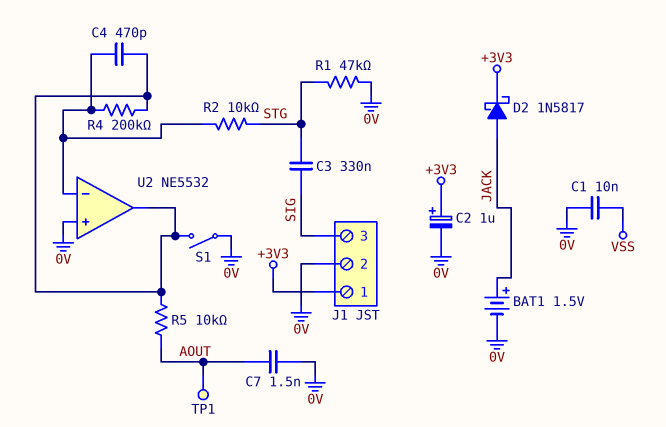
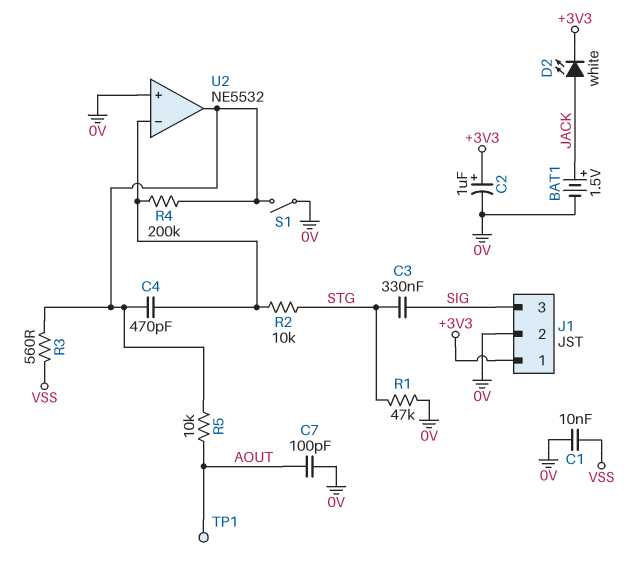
C7: 1.5nF (0V, AOUT) -> 100pF (0V, AOUT)
D2: schottky 1N5817 (A JACK, K +3V3) -> LED white (A JACK, K +3V3)
R3: none -> 560 (U2/out, VSS)

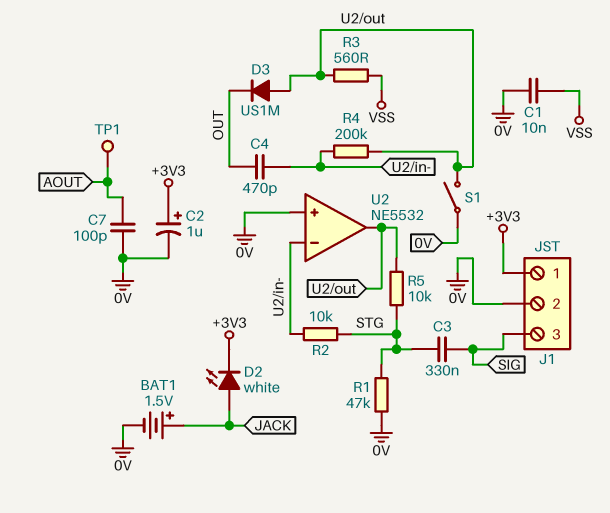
C4: 470pF (U2/in-, U2/out) -> 470pF (OUT, U2/in-)
D3: none -> diode US1M (A U2/out, K OUT)
R5: 10k (AOUT, U2/out) -> 10k (STG, U2/out)

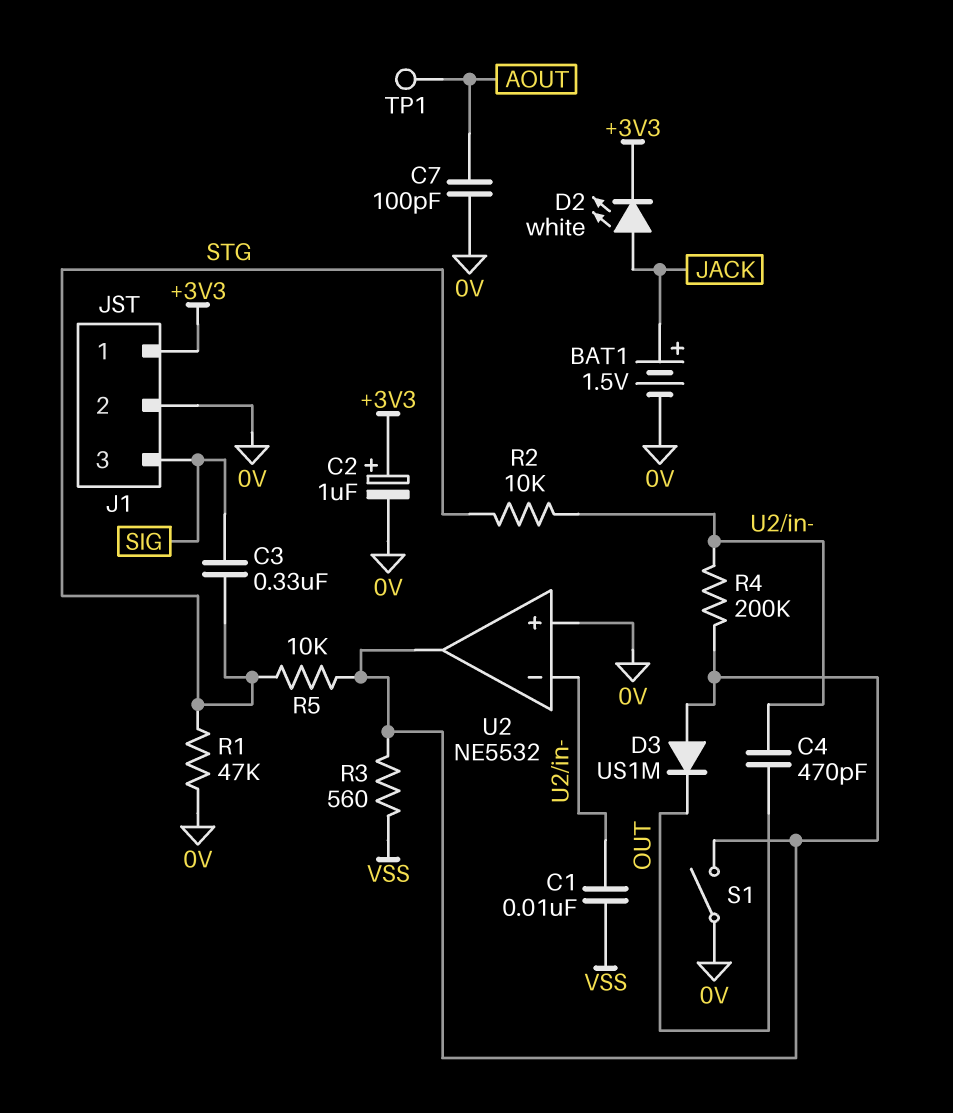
C1: 10nF (0V, VSS) -> 10nF (U2/in-, VSS)

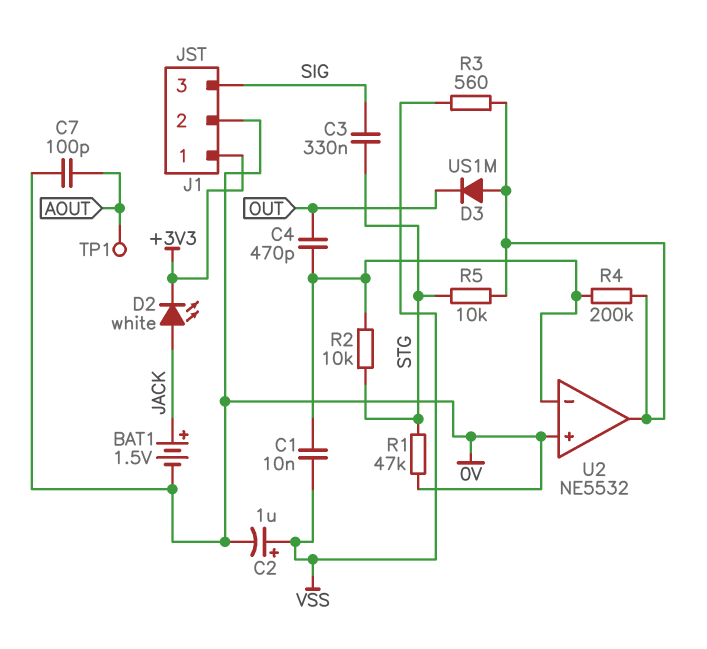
C2: 1uF (plus +3V3, minus 0V) -> 1uF (plus VSS, minus 0V)
S1: switch (0V, U2/out) -> none

